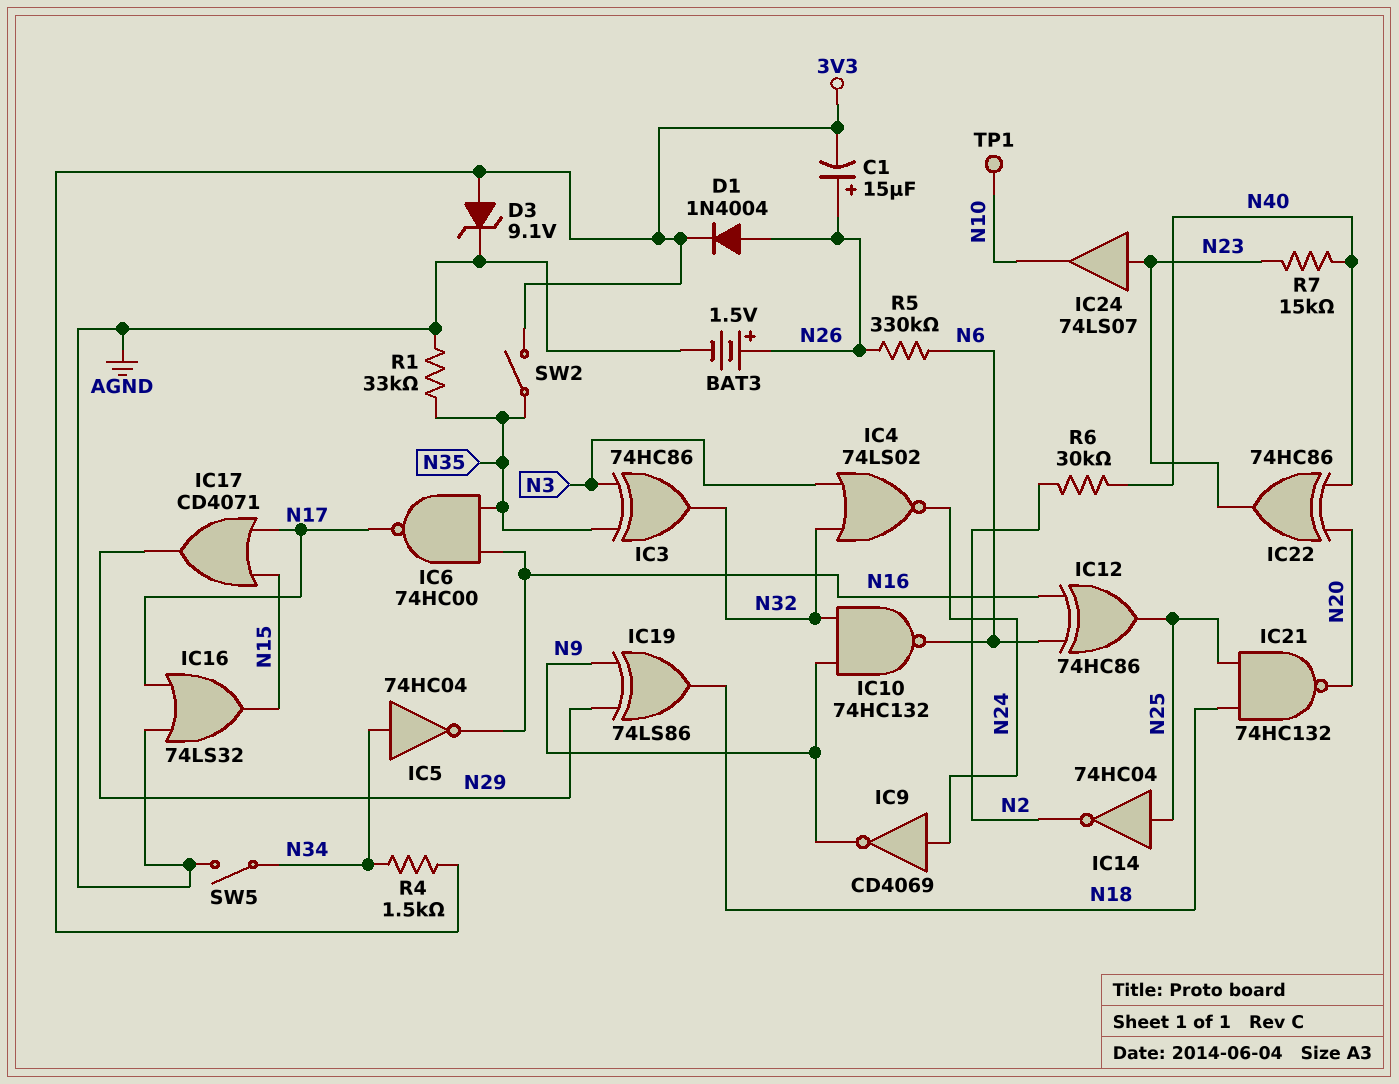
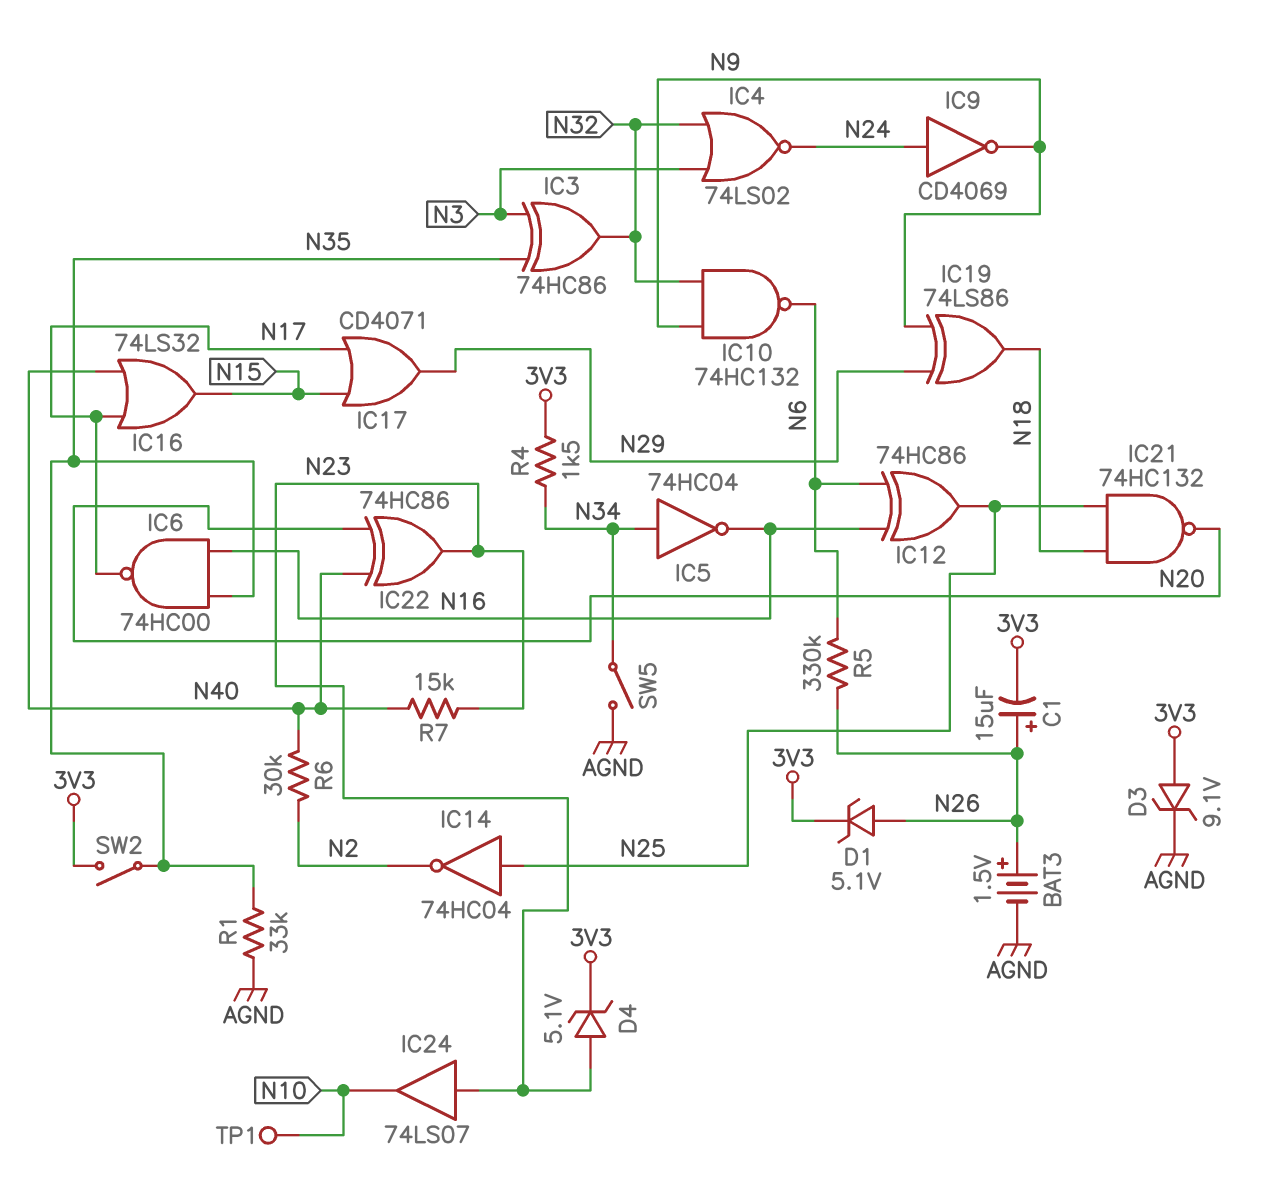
D1: diode 1N4004 (A N26, K 3V3) -> zener 5.1V (A N26, K 3V3)
D4: none -> zener 5.1V (A N23, K 3V3)
IC16: OR 74LS32 (in AGND, in N17, out N15) -> OR 74LS32 (in N17, in N40, out N15)

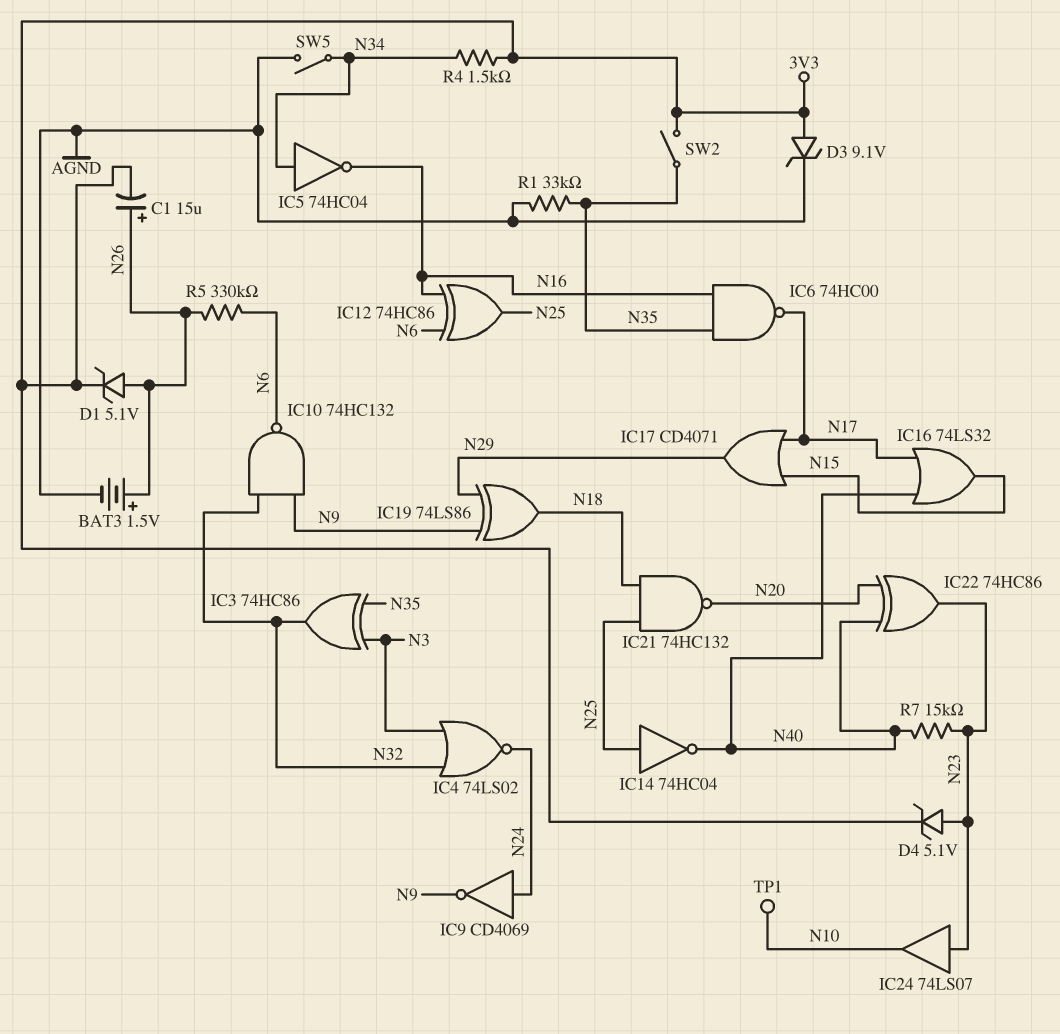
IC14: NOT 74HC04 (in N25, out N2) -> NOT 74HC04 (in N25, out N40)
R6: 30k (N2, N40) -> none

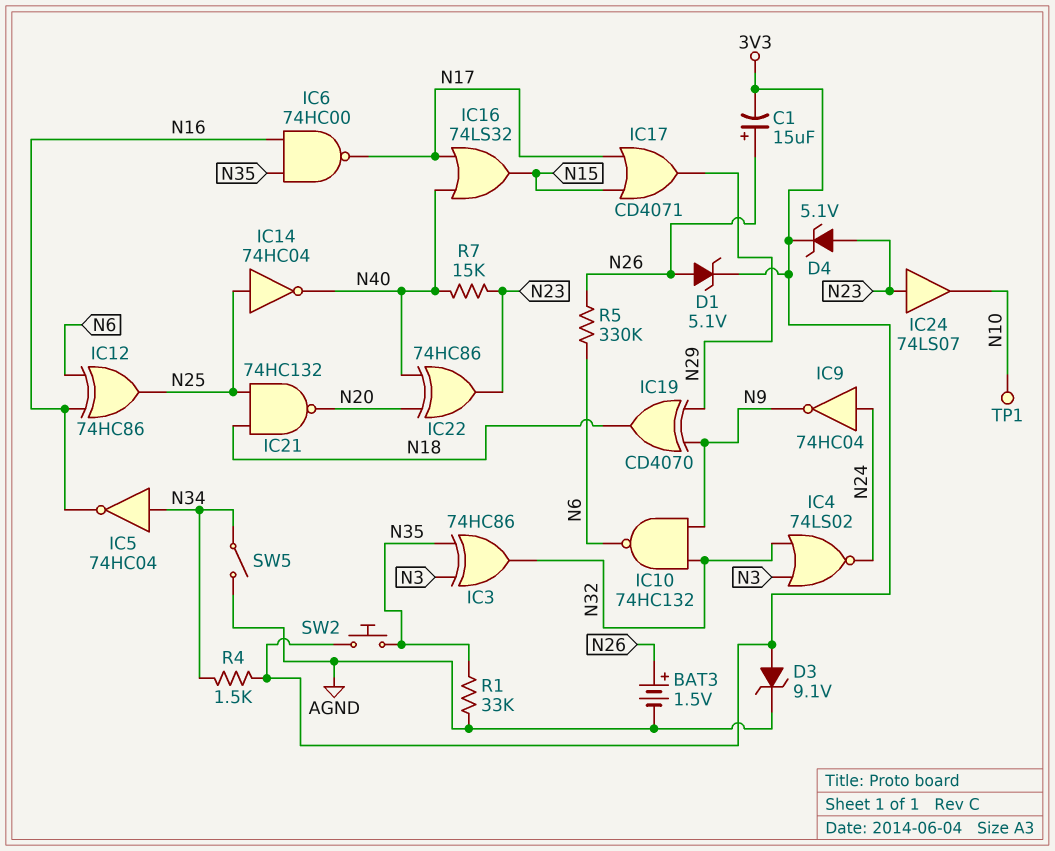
IC9: NOT CD4069 (in N24, out N9) -> NOT 74HC04 (in N24, out N9)
IC19: XOR 74LS86 (in N9, in N29, out N18) -> XOR CD4070 (in N9, in N29, out N18)
SW2: switch (3V3, N35) -> button (3V3, N35)

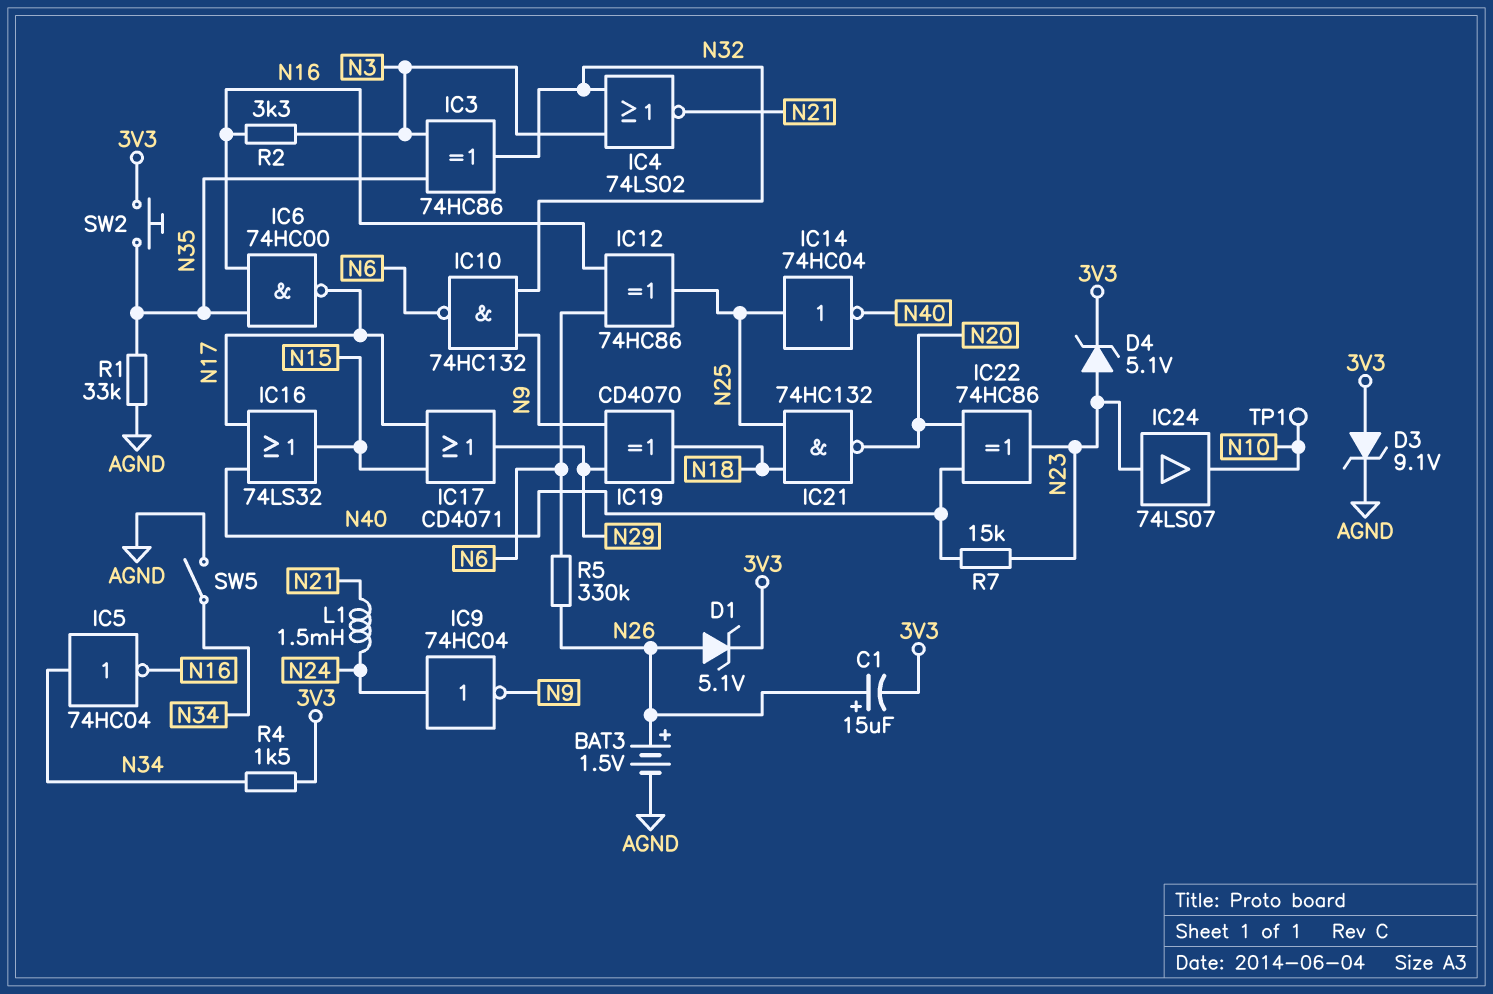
IC4: NOR 74LS02 (in N3, in N32, out N24) -> NOR 74LS02 (in N3, in N32, out N21)
L1: none -> 1.5mH (N21, N24)
R2: none -> 3.3k (N3, N16)

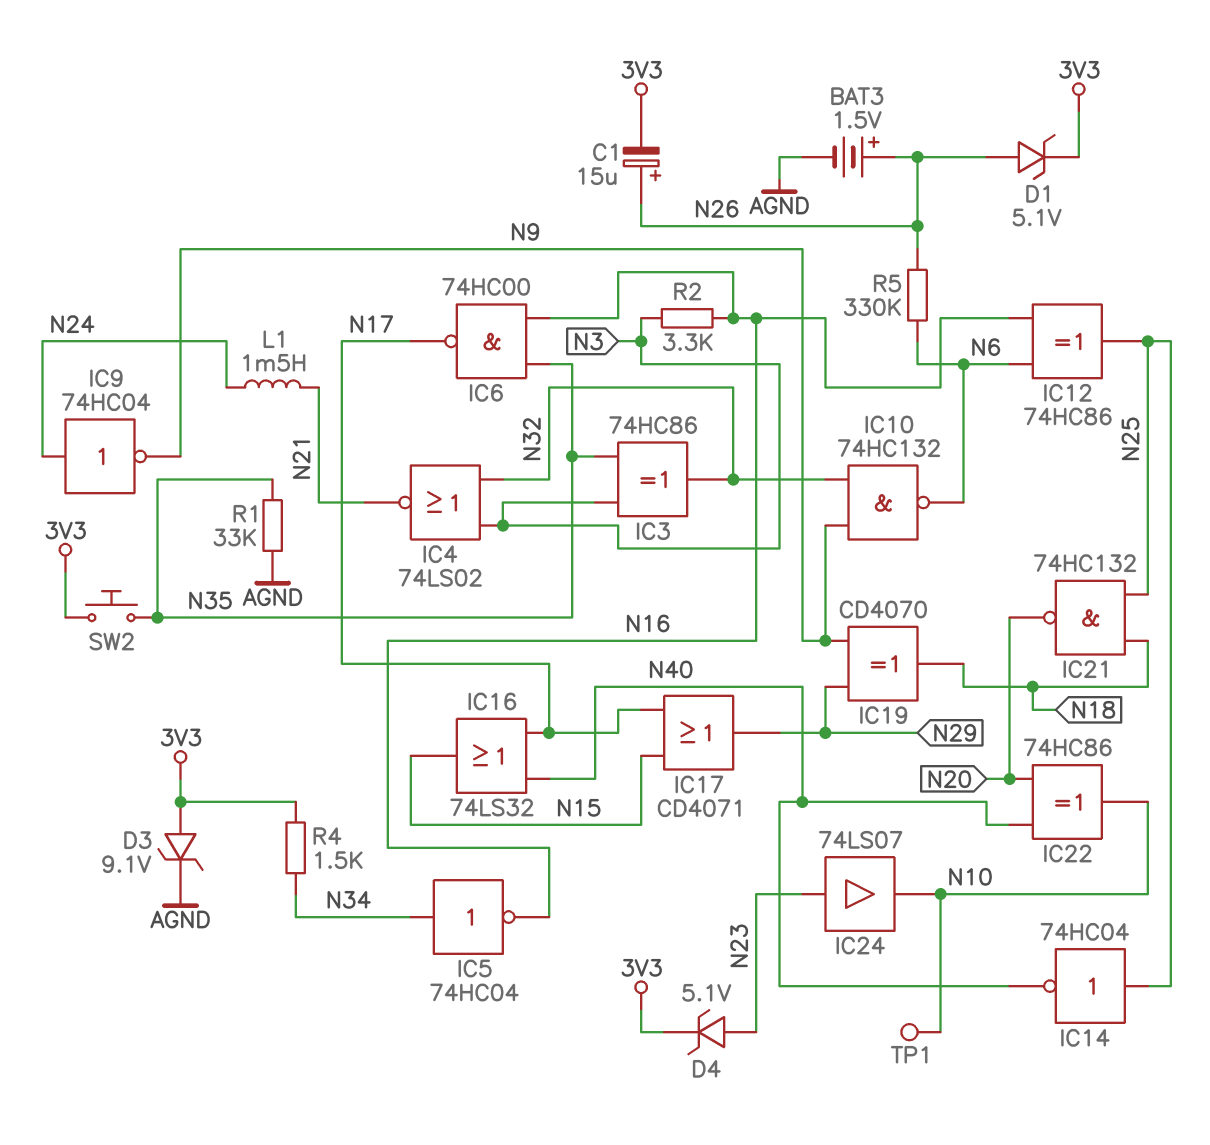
IC22: XOR 74HC86 (in N20, in N40, out N23) -> XOR 74HC86 (in N20, in N40, out N10)
R7: 15k (N23, N40) -> none
SW5: switch (AGND, N34) -> none

